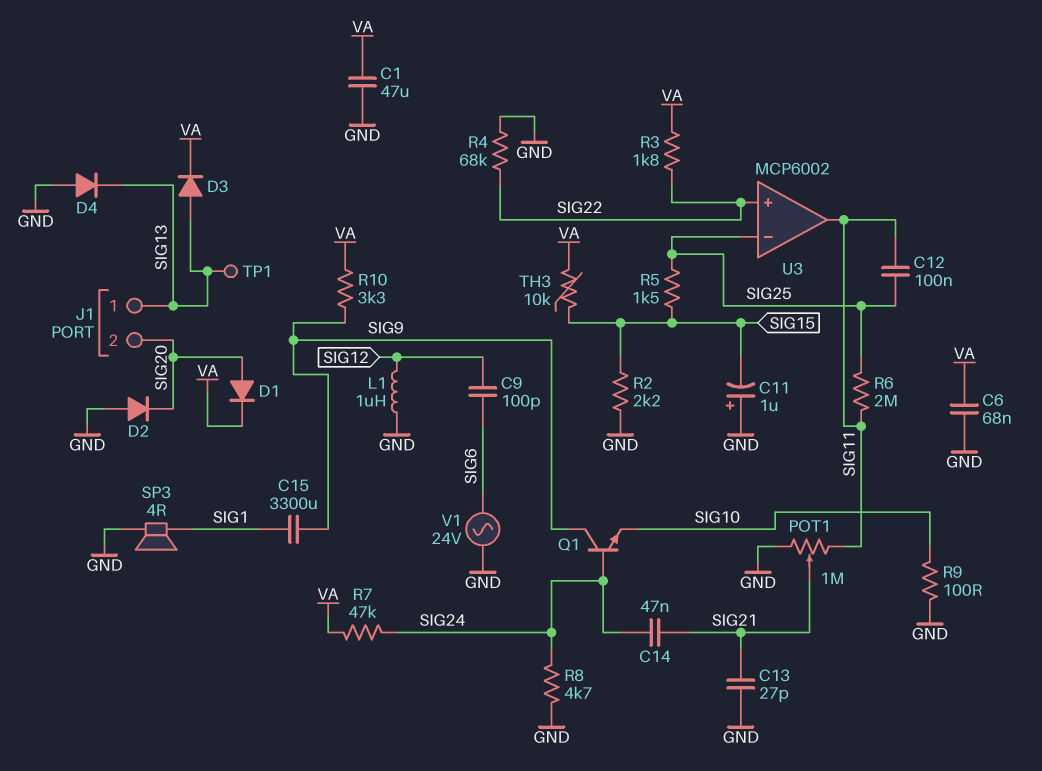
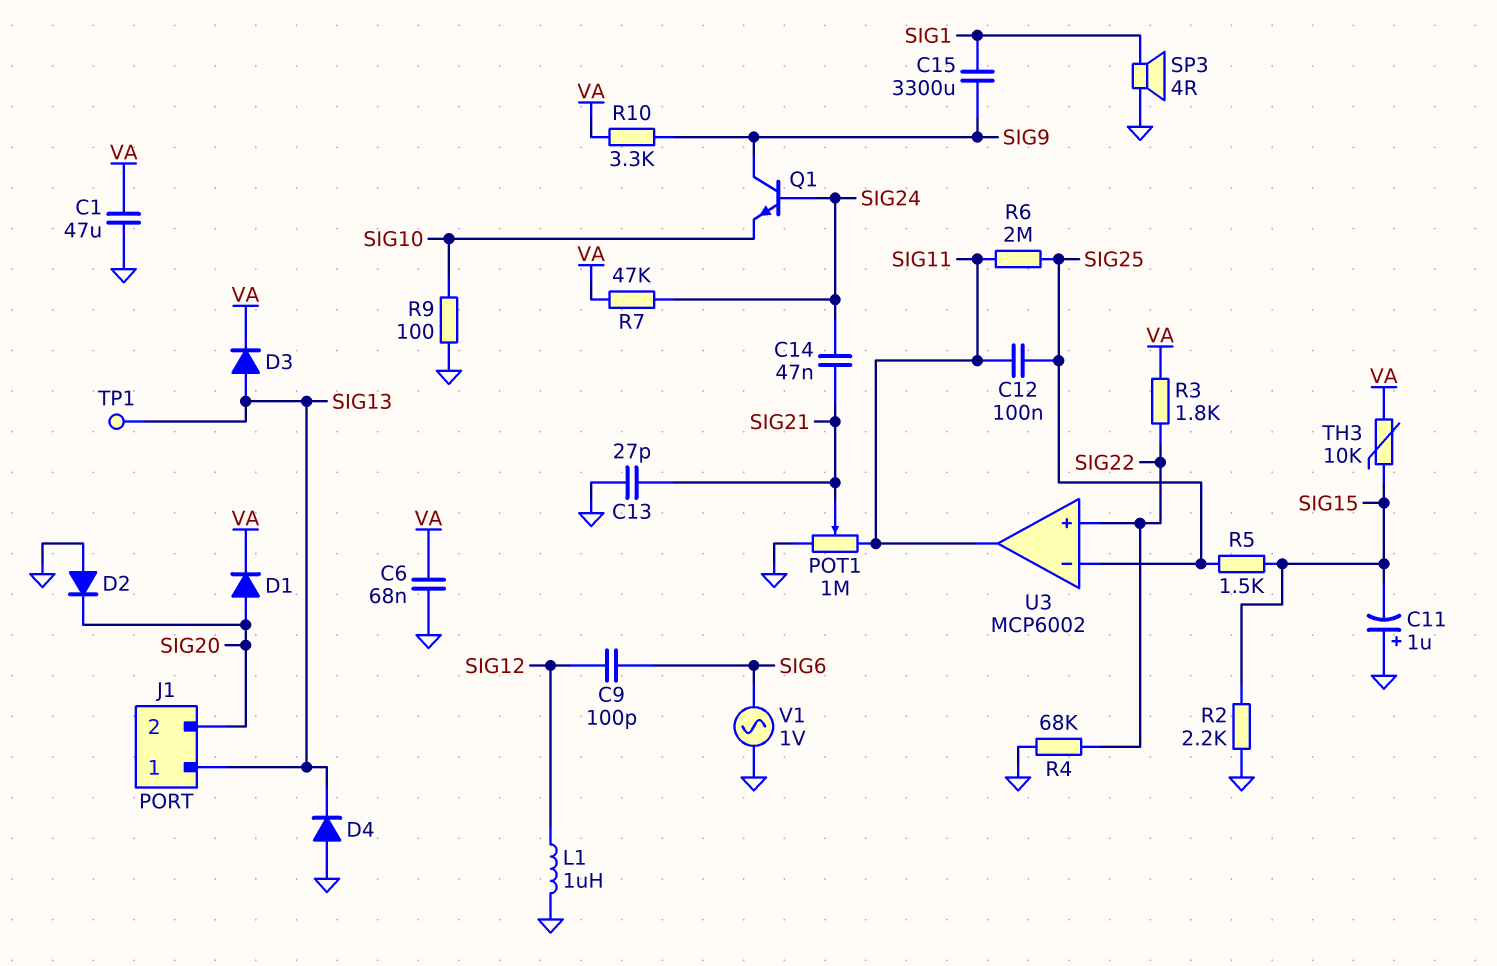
R8: 4.7k (GND, SIG24) -> none
V1: AC 24V (GND, SIG6) -> AC 1V (GND, SIG6)

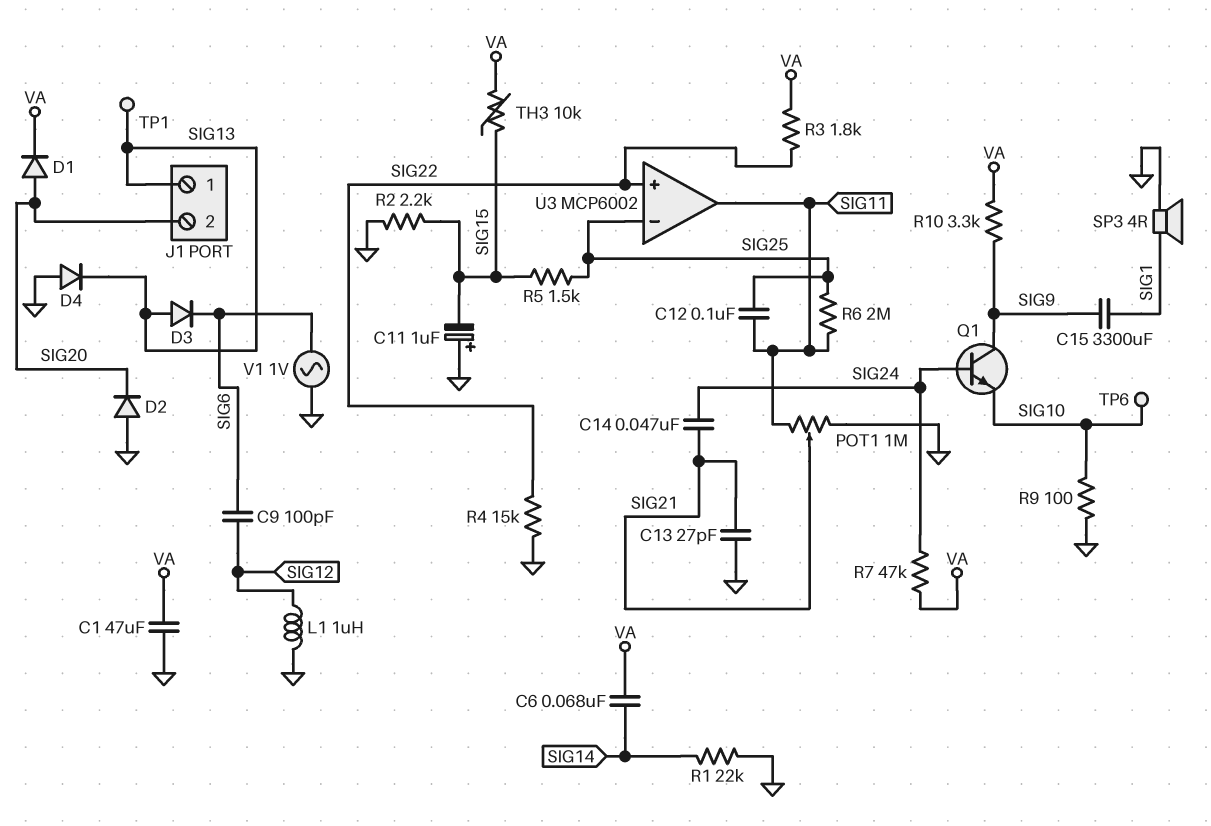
C6: 68nF (GND, VA) -> 68nF (SIG14, VA)
D3: diode (A SIG13, K VA) -> diode (A SIG13, K SIG6)
R1: none -> 22k (GND, SIG14)
R4: 68k (GND, SIG22) -> 15k (GND, SIG22)
TP6: none -> test point (SIG10)

